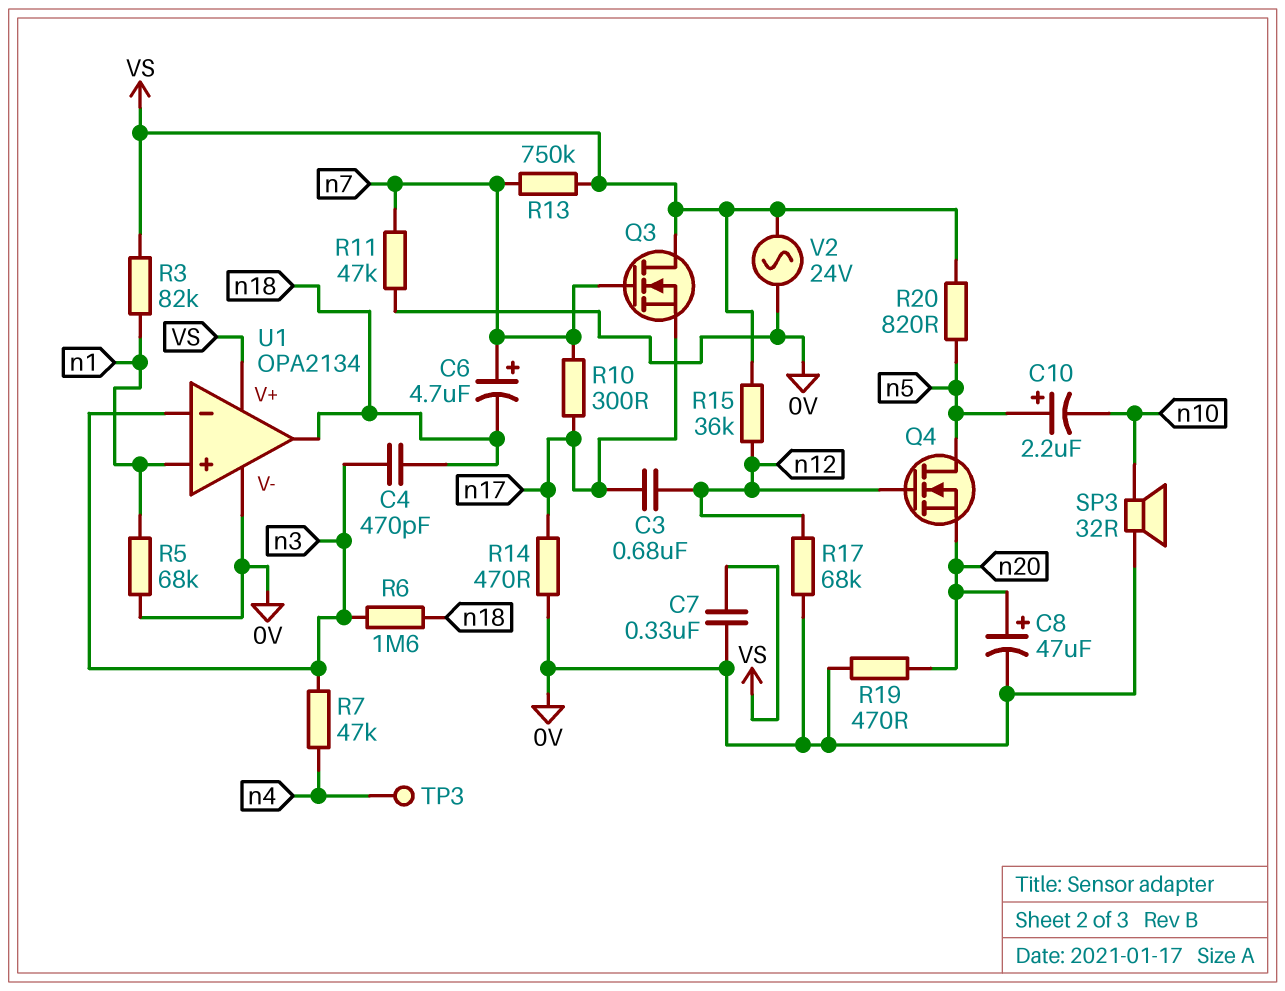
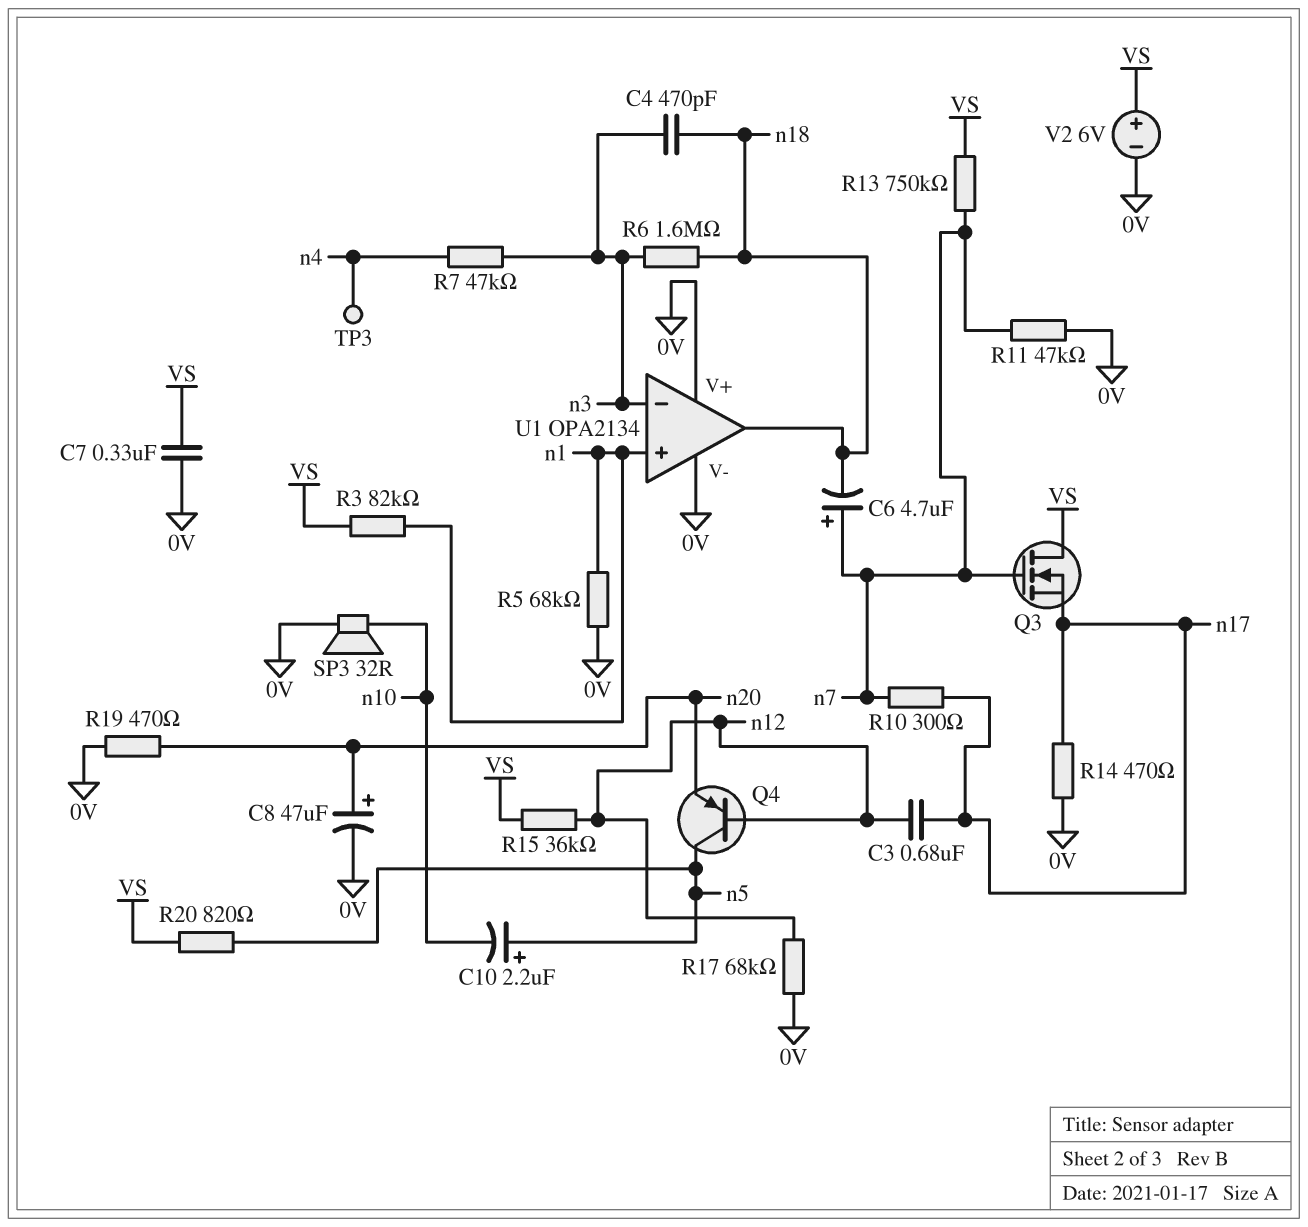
Q4: NMOS (G n12, D n5, S n20) -> PNP (B n12, C n5, E n20)
U1 pin V+: VS -> 0V
V2: AC 24V (0V, VS) -> 6V (plus VS, minus 0V)

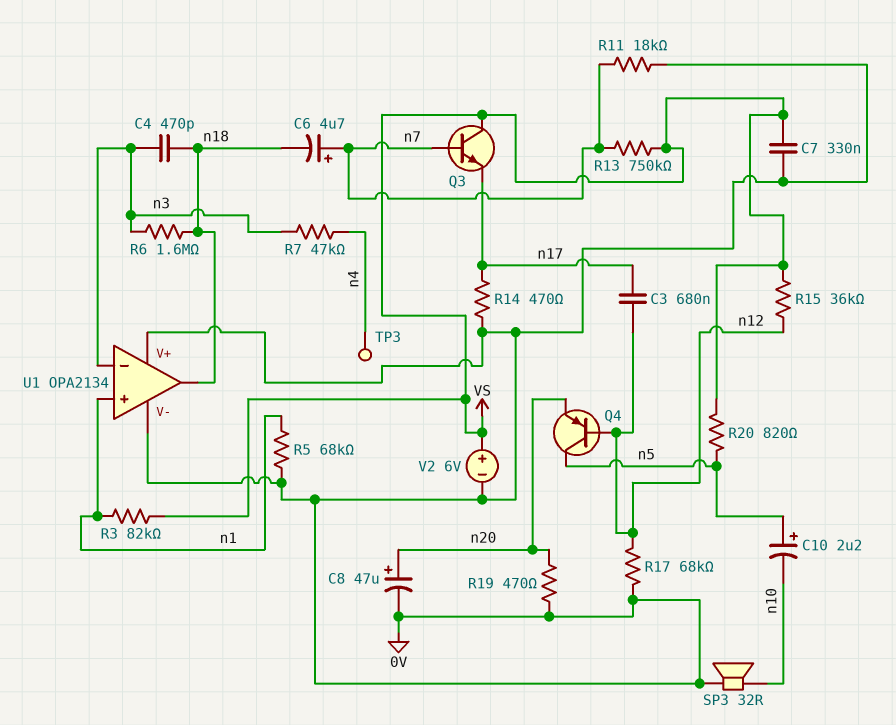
Q3: NMOS (G n7, D VS, S n17) -> NPN (B n7, C VS, E n17)
R10: 300 (n7, n17) -> none
R11: 47k (0V, n7) -> 18k (0V, n7)

